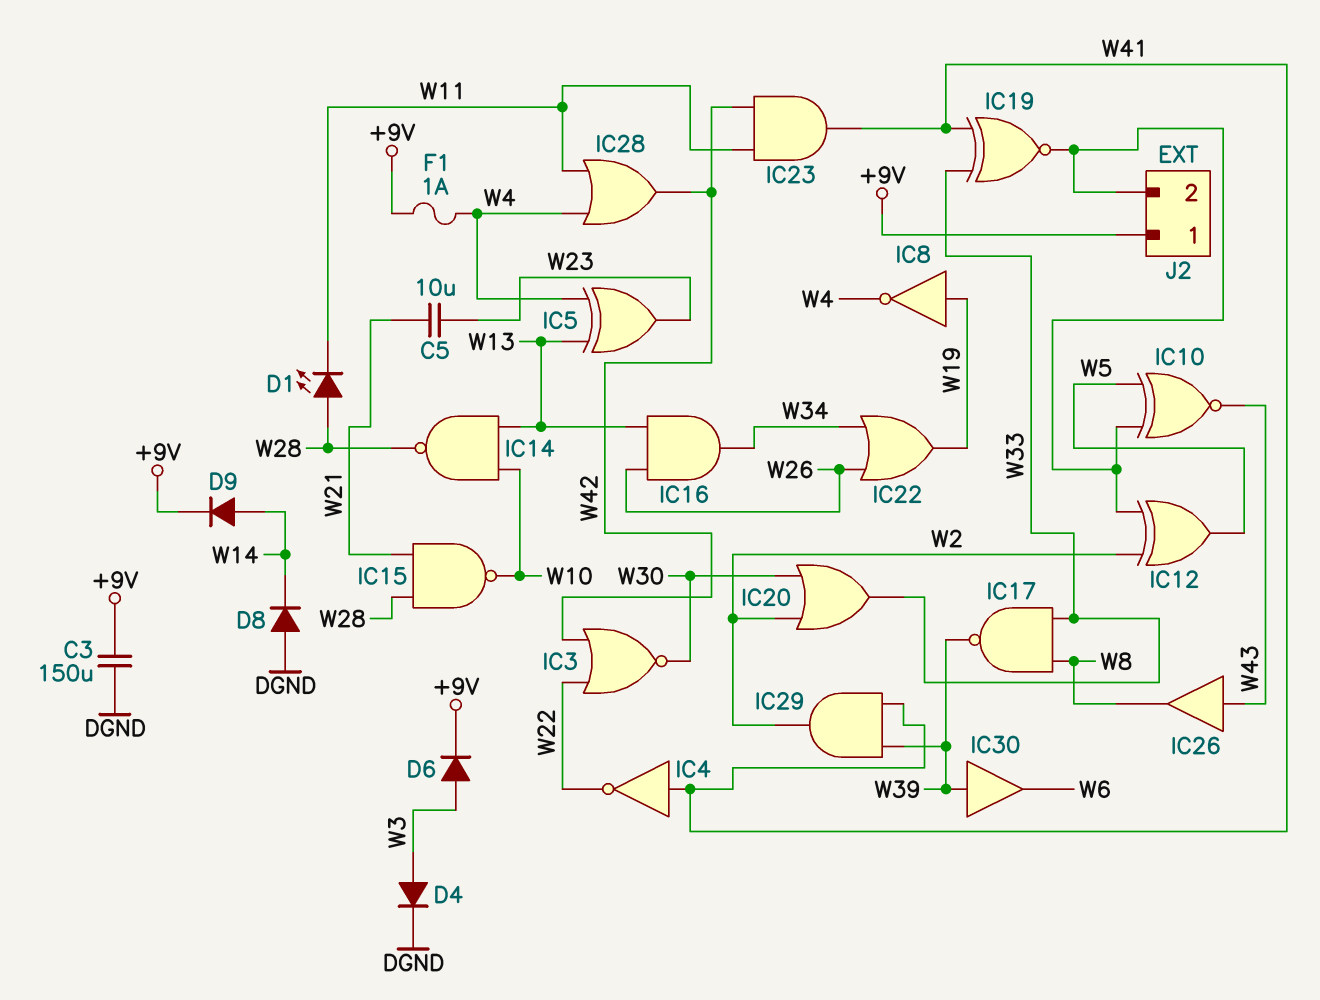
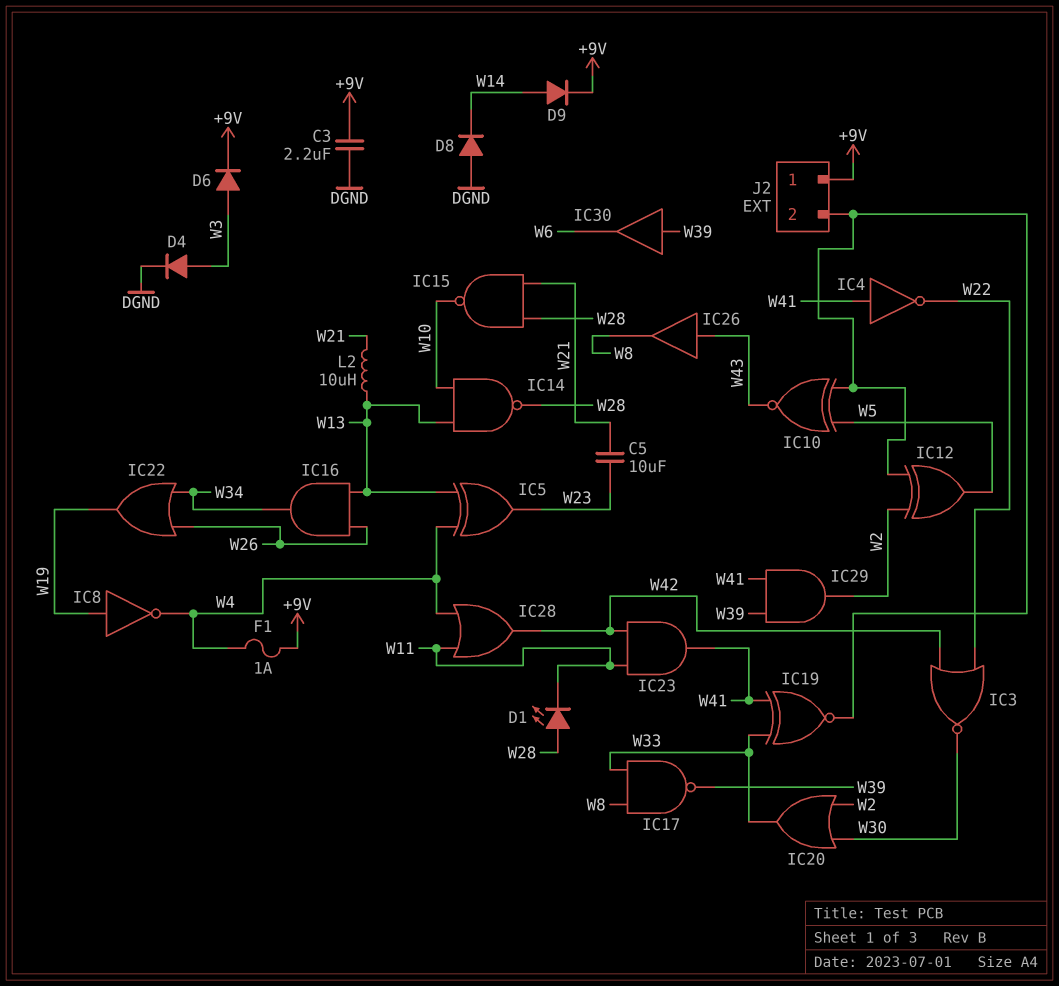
C3: 150uF (+9V, DGND) -> 2.2uF (+9V, DGND)
L2: none -> 10uH (W13, W21)

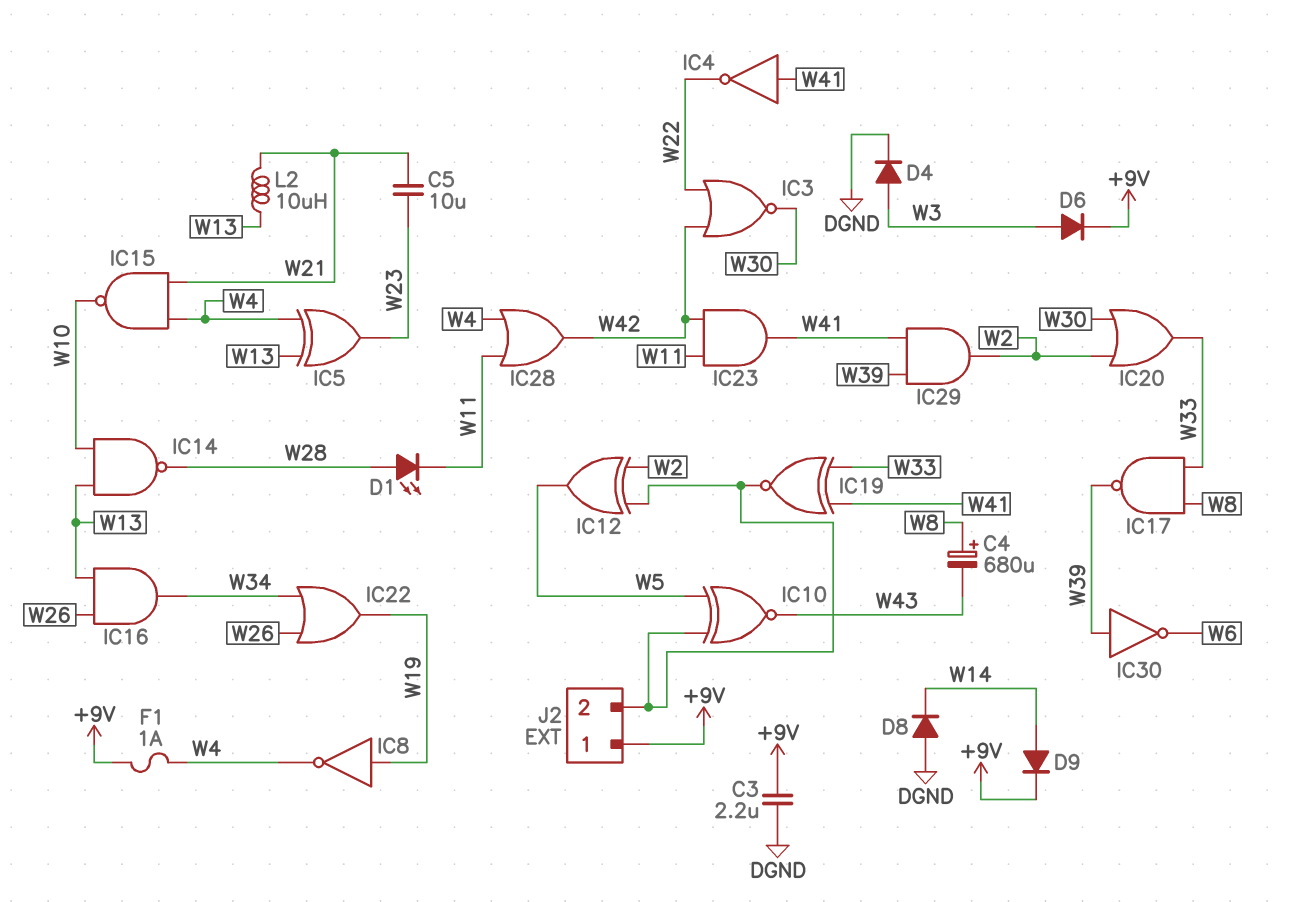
C4: none -> 680uF (plus W8, minus W43)
IC15: NAND (in W21, in W28, out W10) -> NAND (in W4, in W21, out W10)
IC26: buffer (in W43, out W8) -> none
IC30: buffer (in W39, out W6) -> NOT (in W39, out W6)

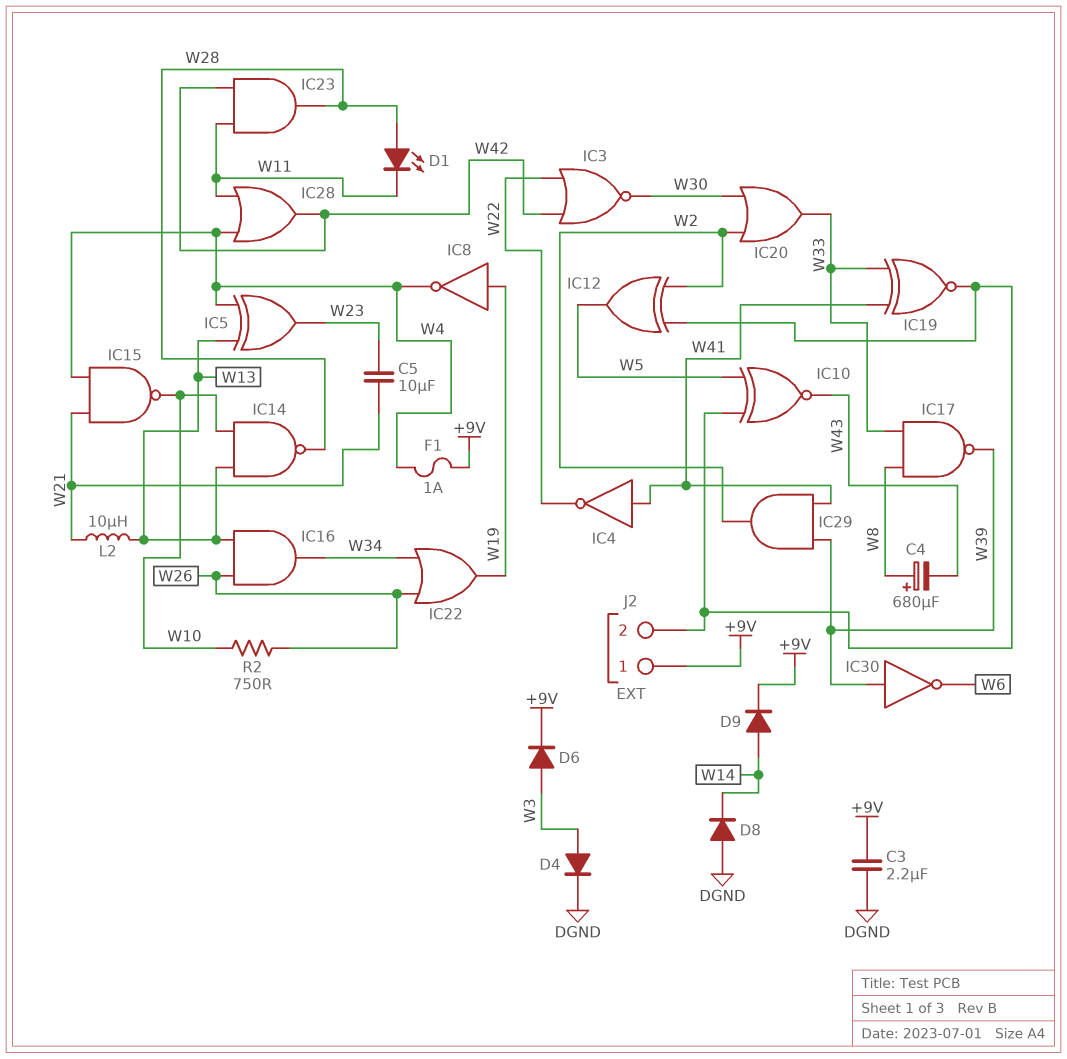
IC23: AND (in W11, in W42, out W41) -> AND (in W11, in W42, out W28)
R2: none -> 750 (W10, W26)

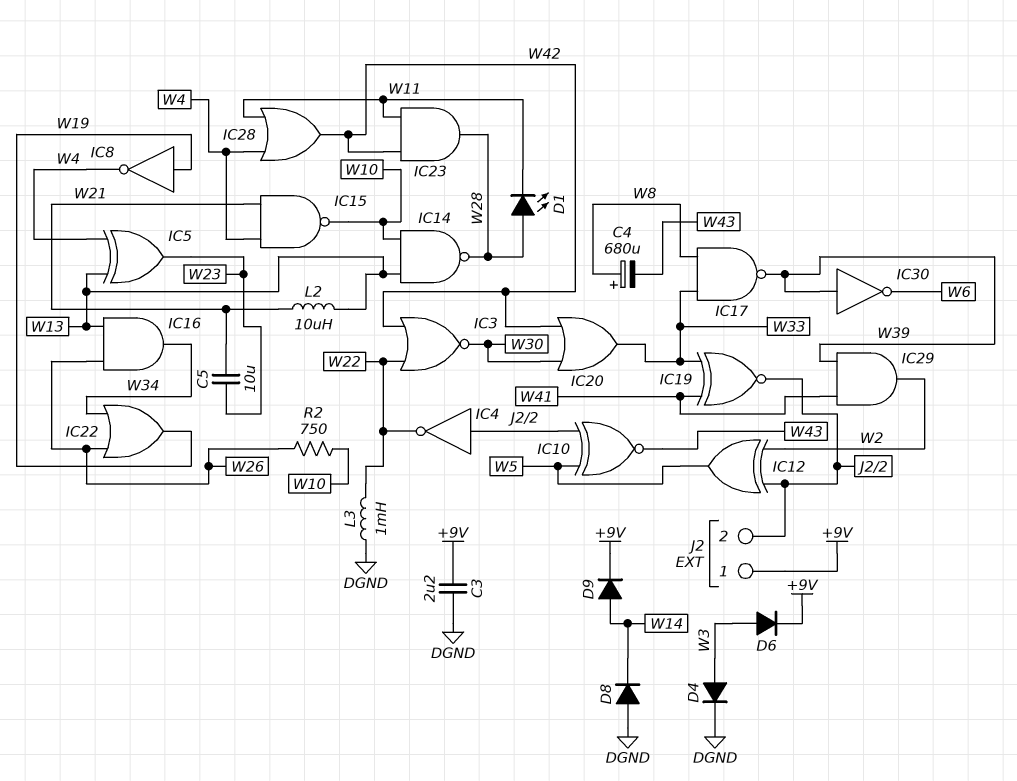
F1: 1A (+9V, W4) -> none
IC4: NOT (in W41, out W22) -> NOT (in J2/2, out W22)
IC20: OR (in W2, in W30, out W33) -> OR (in W30, in W42, out W33)
L3: none -> 1mH (DGND, W22)

